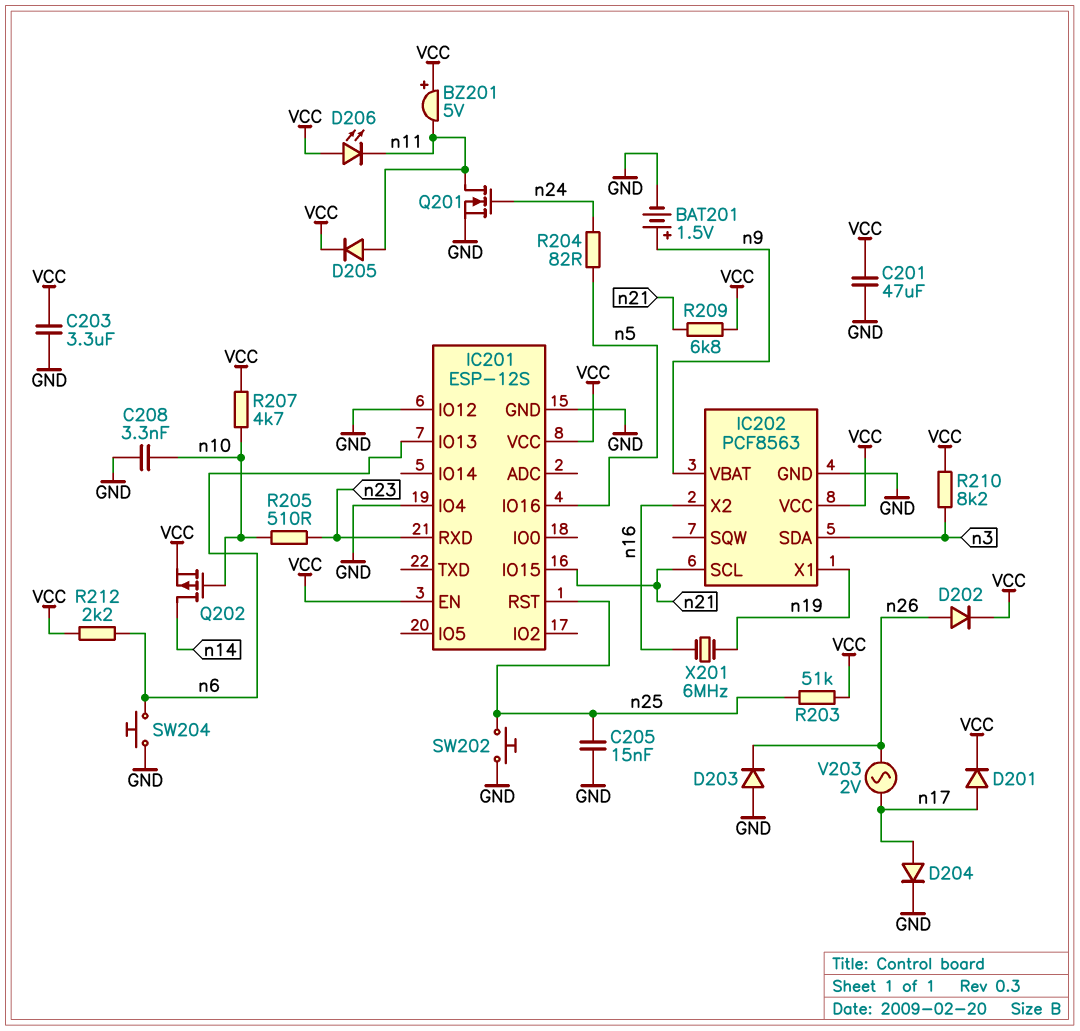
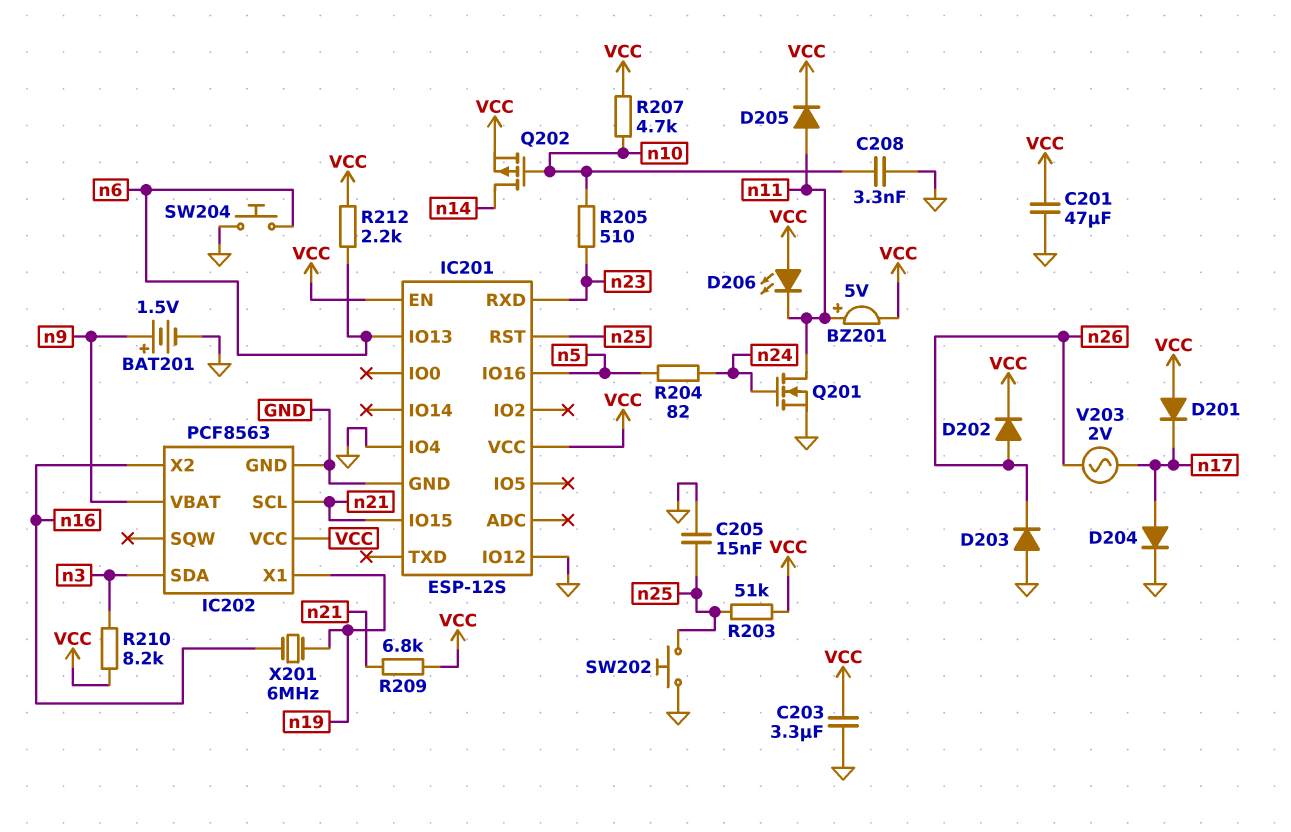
BZ201: buzzer 5V (plus VCC, minus n11) -> buzzer 5V (plus n11, minus VCC)
D201: diode (A n17, K VCC) -> diode (A VCC, K n17)

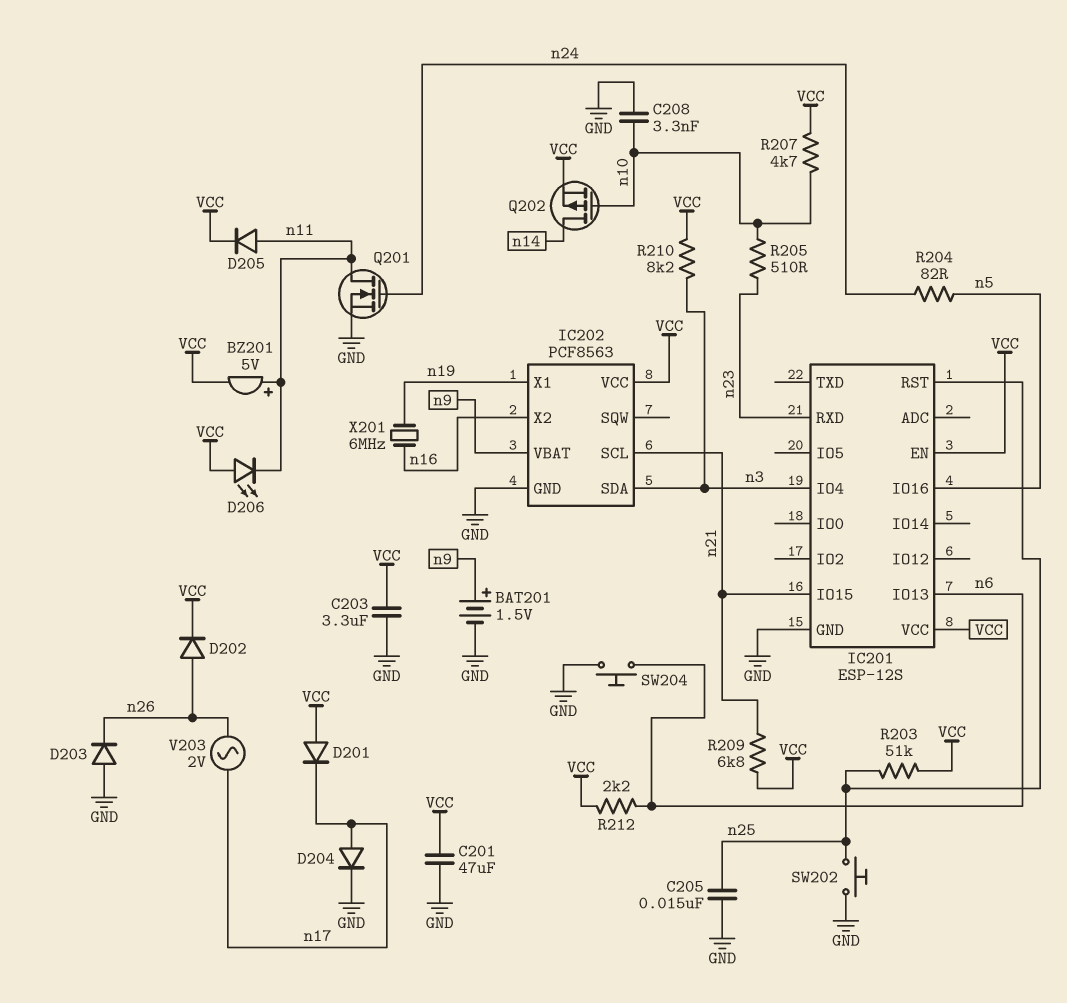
IC201 pin IO4: GND -> n3
IC201 pin IO12: GND -> none

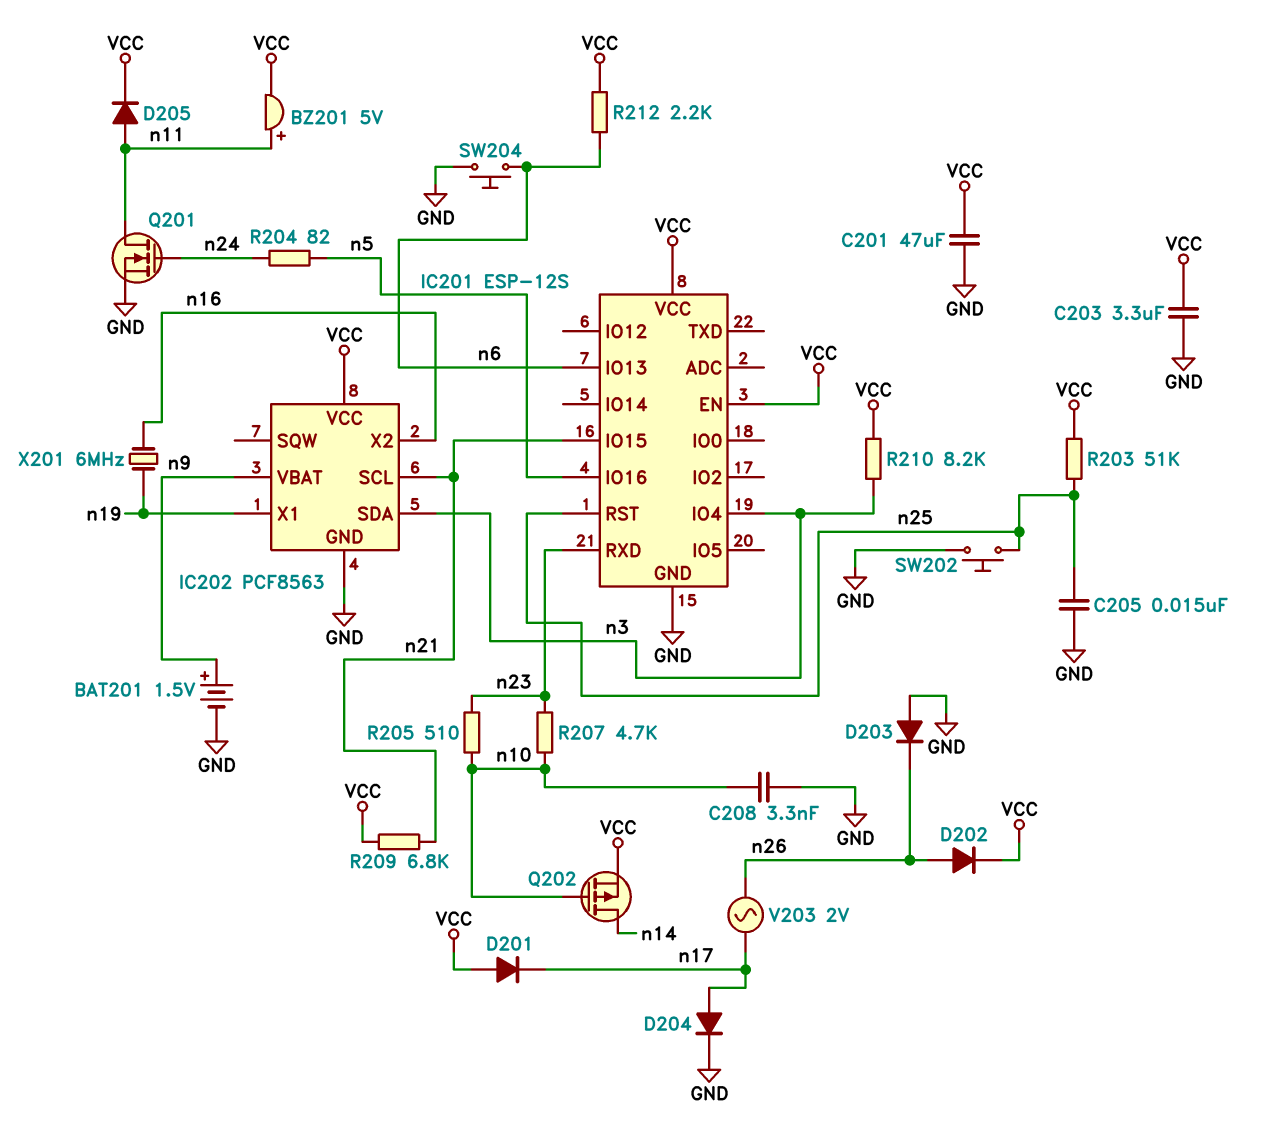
D206: LED (A VCC, K n11) -> none
R207: 4.7k (VCC, n10) -> 4.7k (n10, n23)

